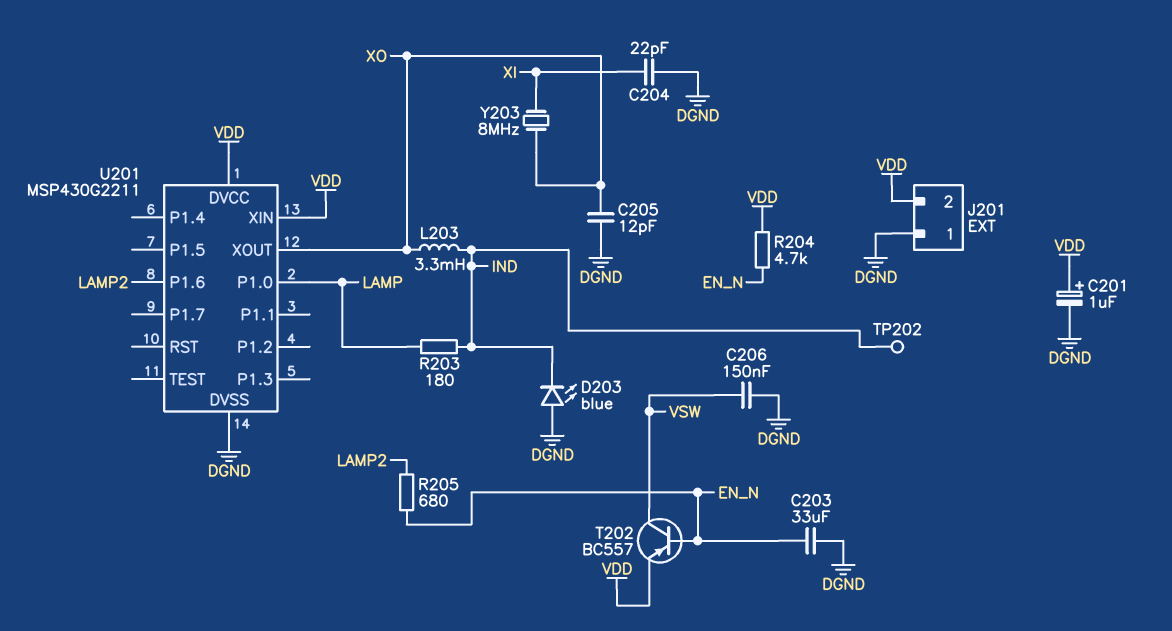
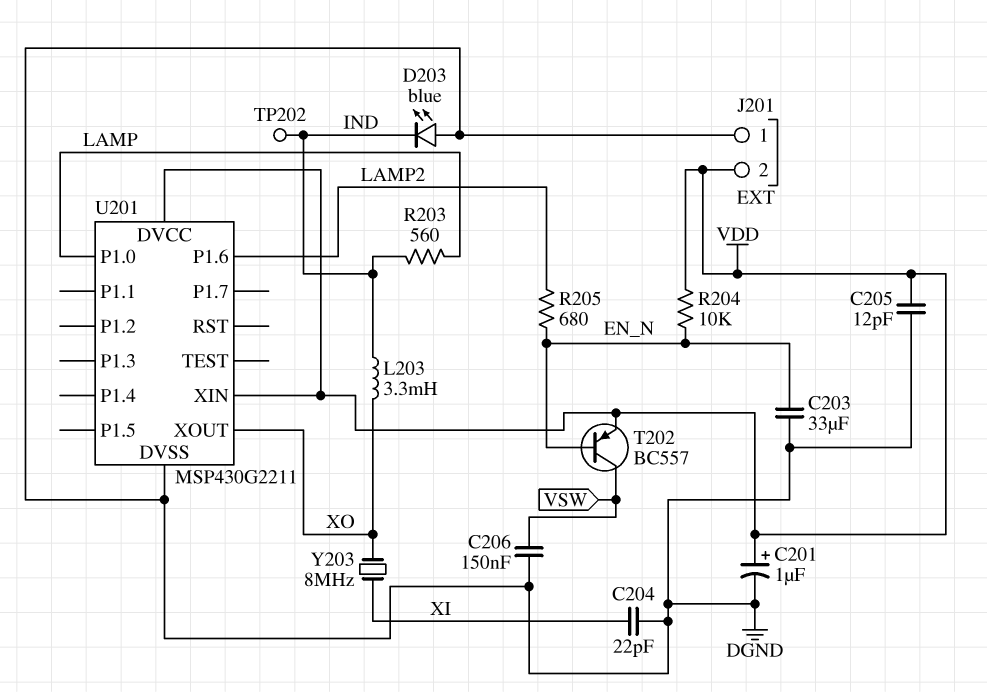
C205: 12pF (DGND, XO) -> 12pF (DGND, VDD)
R203: 180 (IND, LAMP) -> 560 (IND, LAMP)
R204: 4.7k (EN_N, VDD) -> 10k (EN_N, VDD)

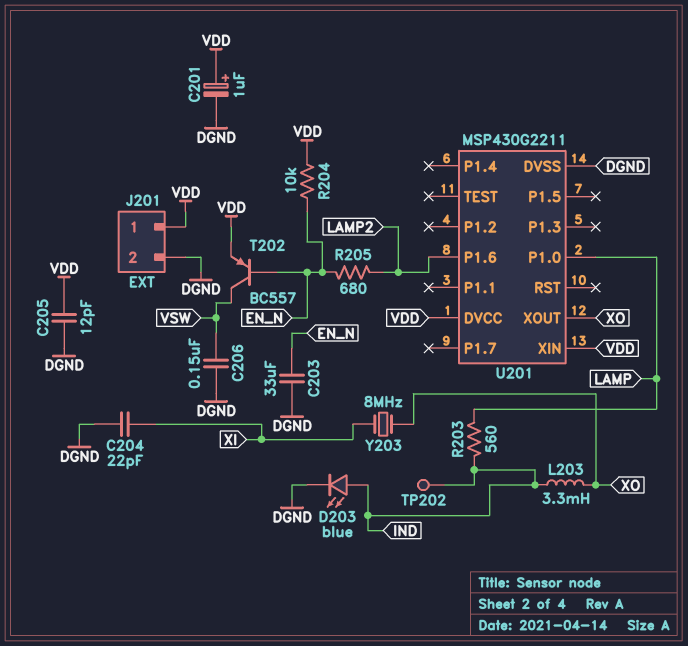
D203: LED blue (A DGND, K IND) -> LED blue (A IND, K DGND)
J201 pin 1: DGND -> VDD
J201 pin 2: VDD -> DGND

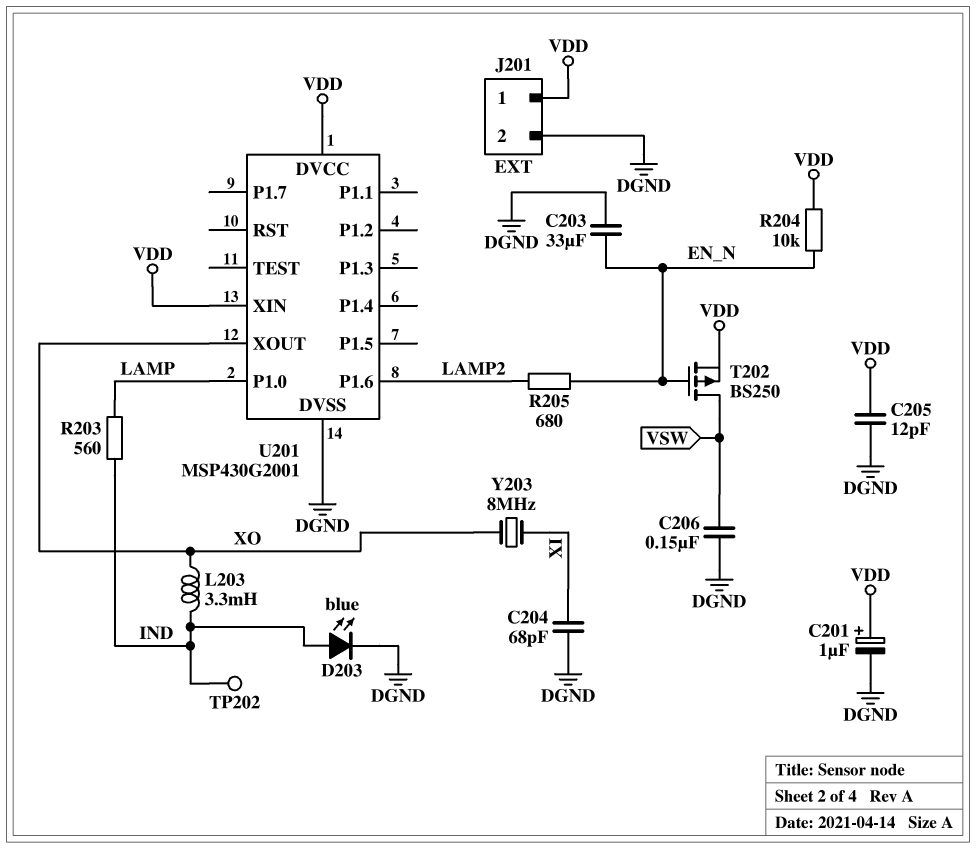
C204: 22pF (DGND, XI) -> 68pF (DGND, XI)
T202: PNP BC557 (B EN_N, C VSW, E VDD) -> PMOS BS250 (G EN_N, D VSW, S VDD)
U201: MSP430G2211 -> MSP430G2001

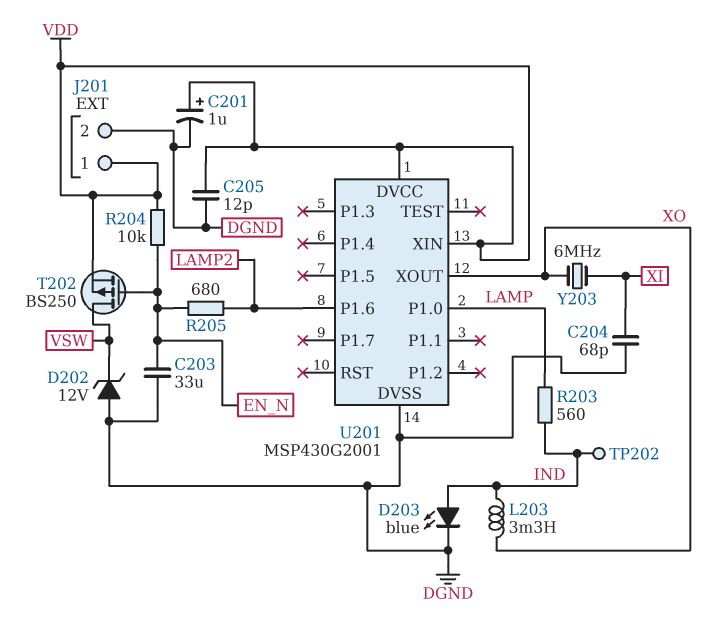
C206: 150nF (DGND, VSW) -> none
D202: none -> zener 12V (A DGND, K VSW)
Y203: 8MHz (XI, XO) -> 6MHz (XI, XO)

